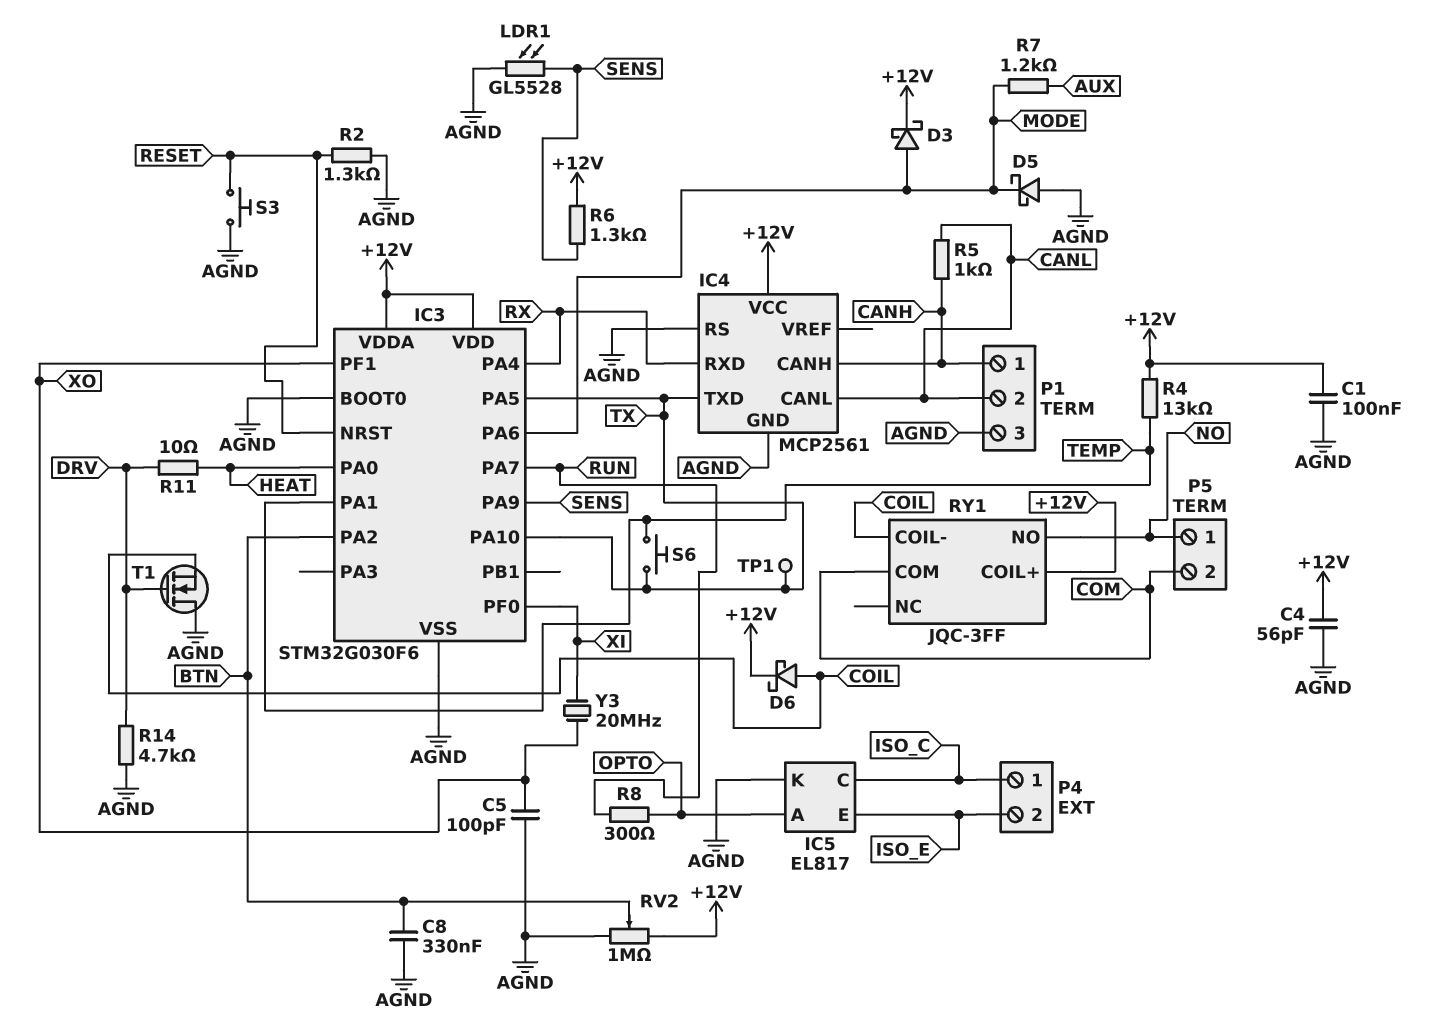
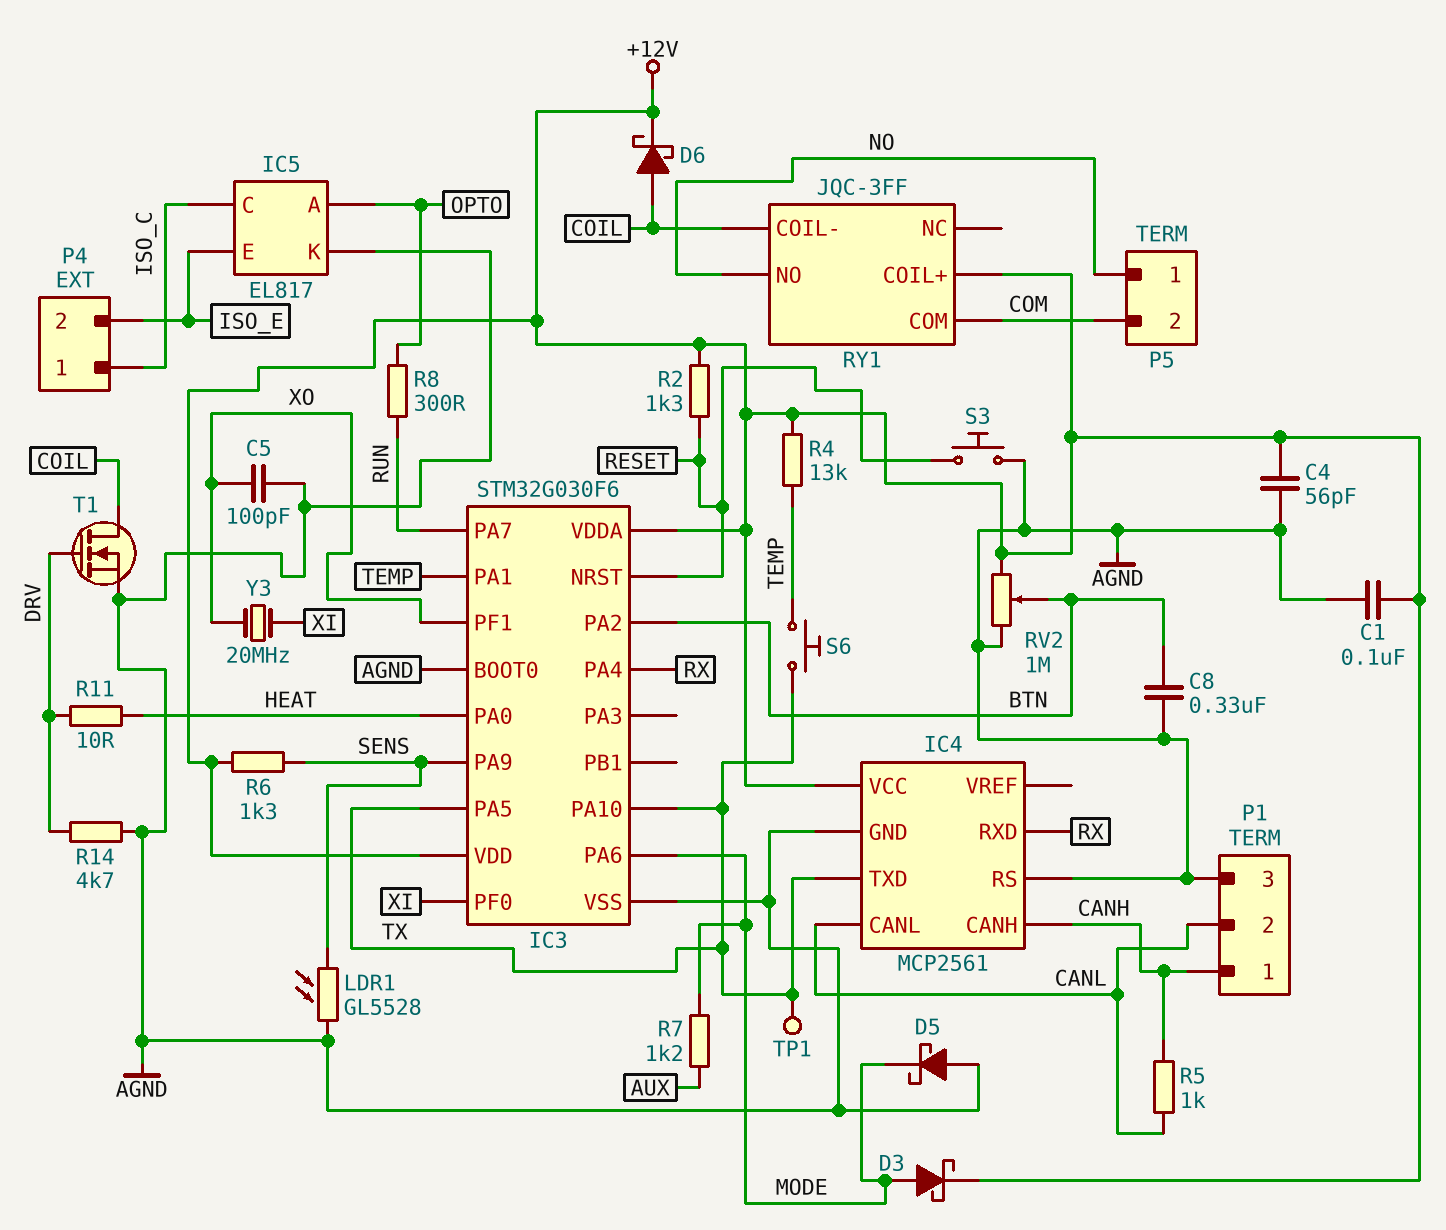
R2: 1.3k (AGND, RESET) -> 1.3k (+12V, RESET)
T1: NMOS (G DRV, D AGND, S COIL) -> NMOS (G DRV, D COIL, S AGND)

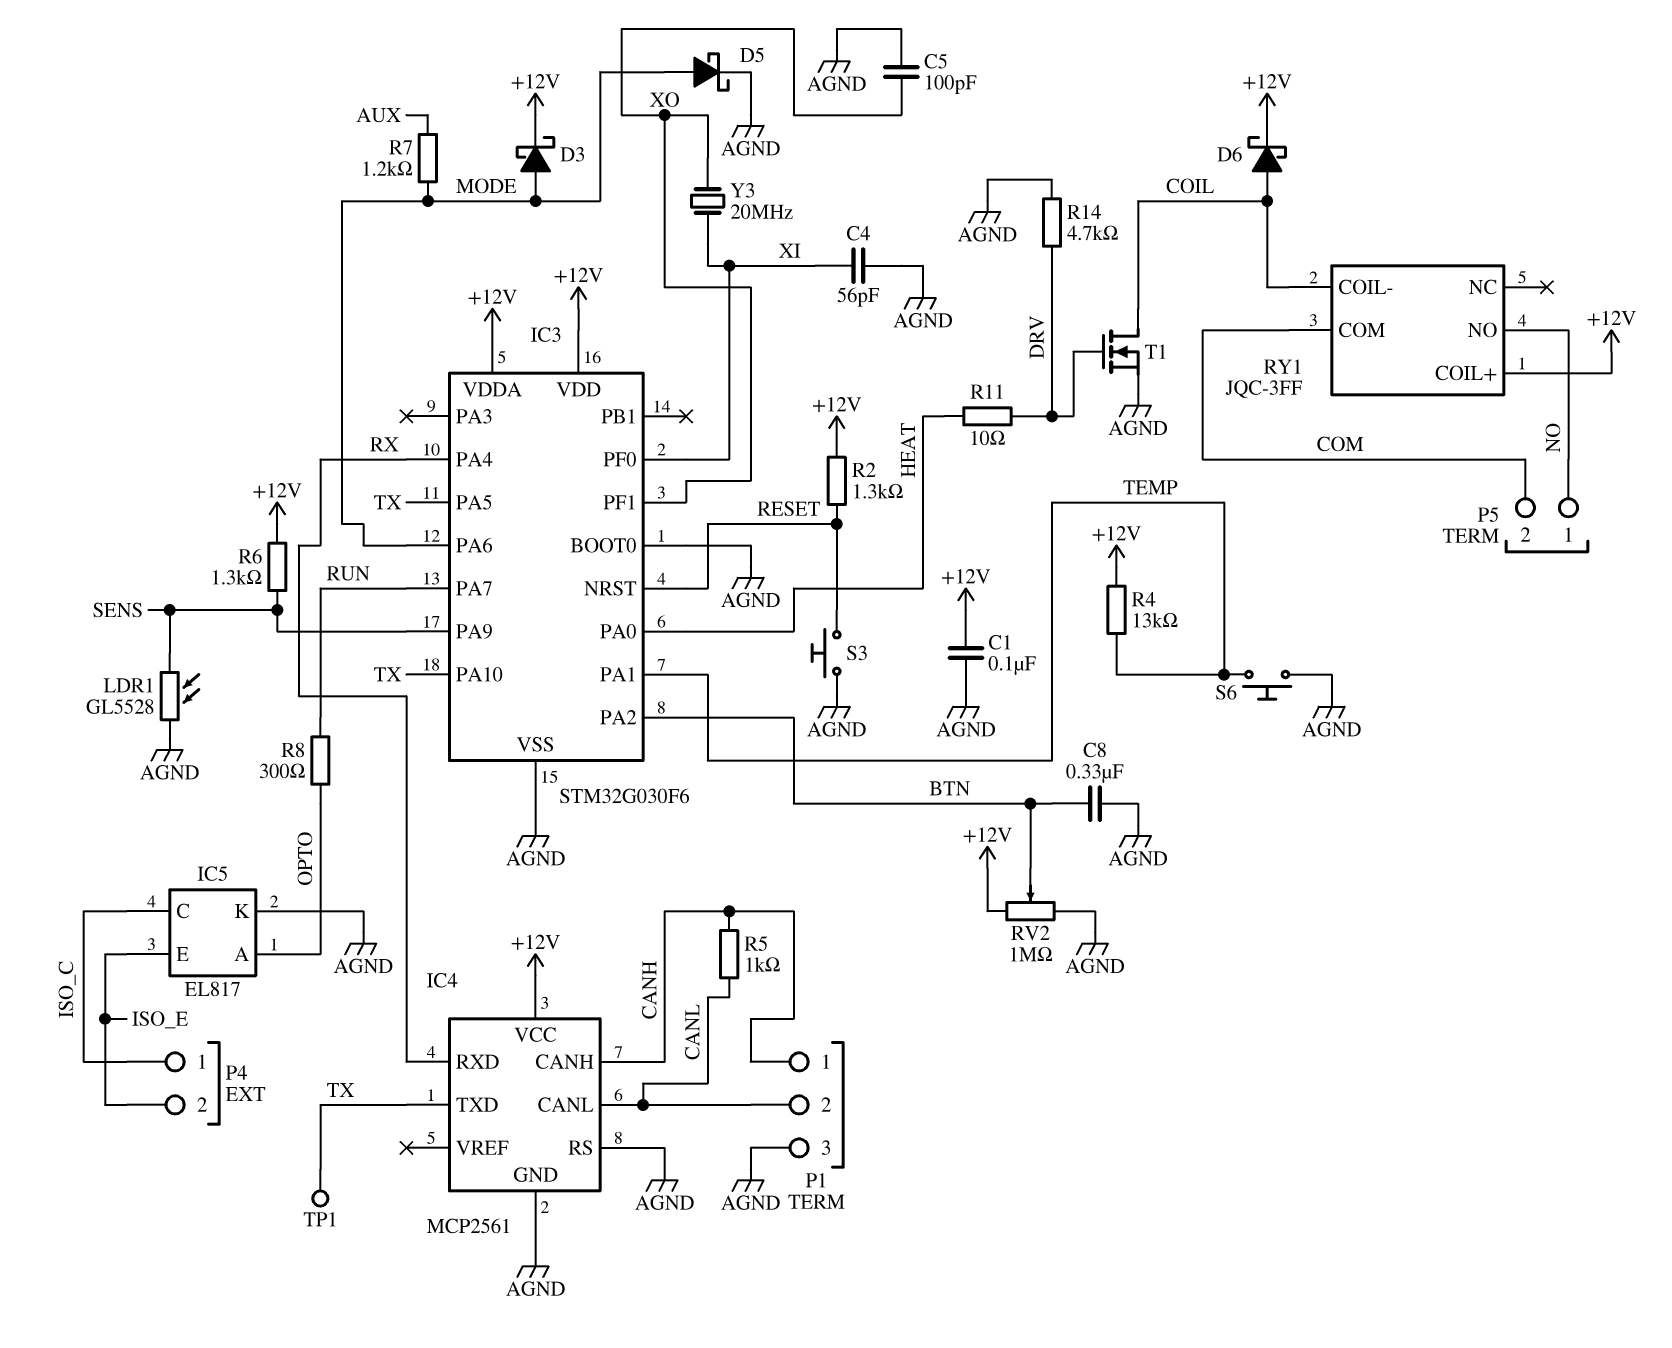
C4: 56pF (+12V, AGND) -> 56pF (AGND, XI)
D5: schottky (A AGND, K MODE) -> schottky (A MODE, K AGND)
S6: button (TEMP, TX) -> button (AGND, TEMP)

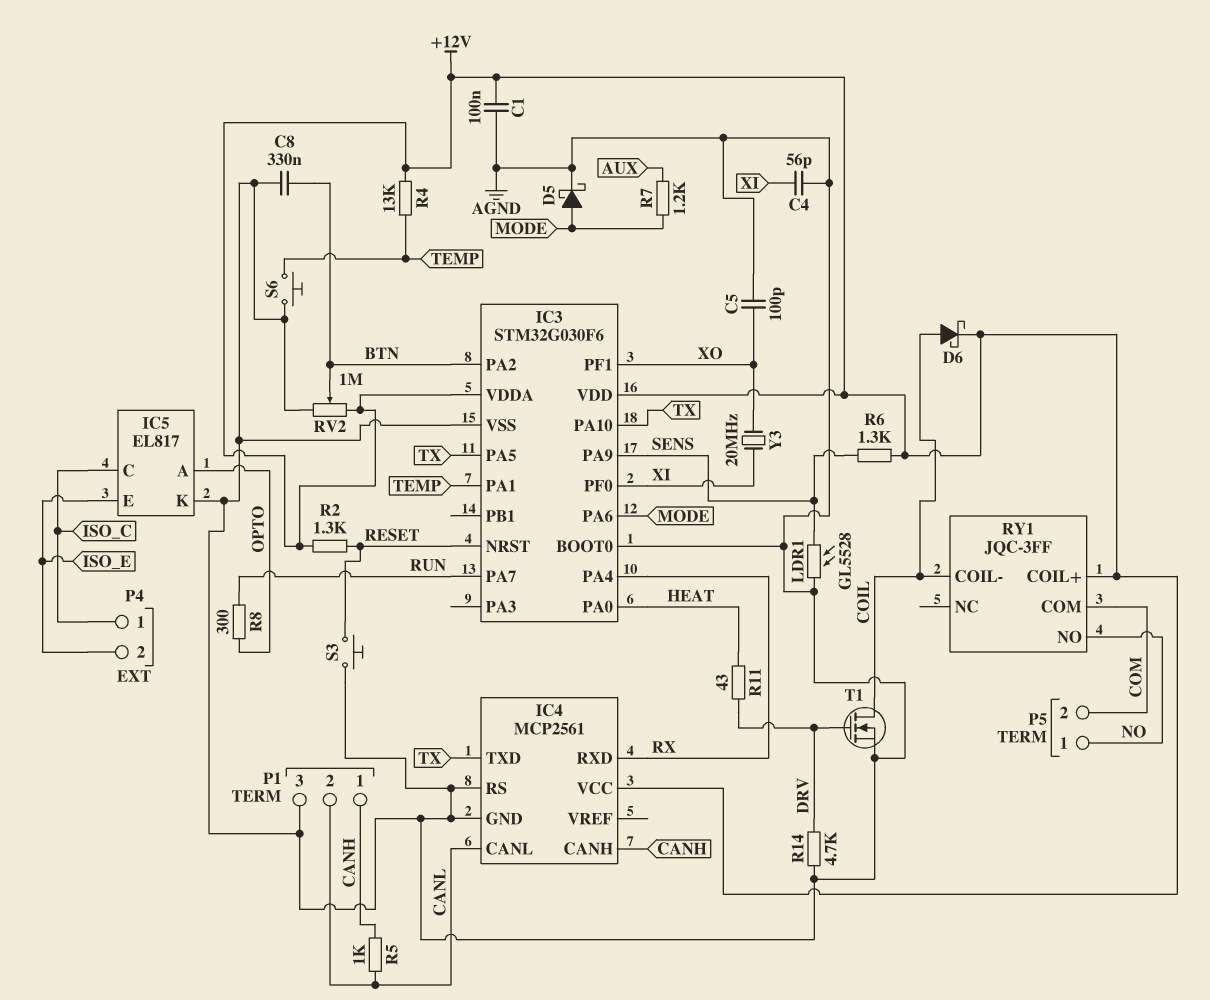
D3: schottky (A MODE, K +12V) -> none
R11: 10 (DRV, HEAT) -> 43 (DRV, HEAT)
TP1: test point (TX) -> none

